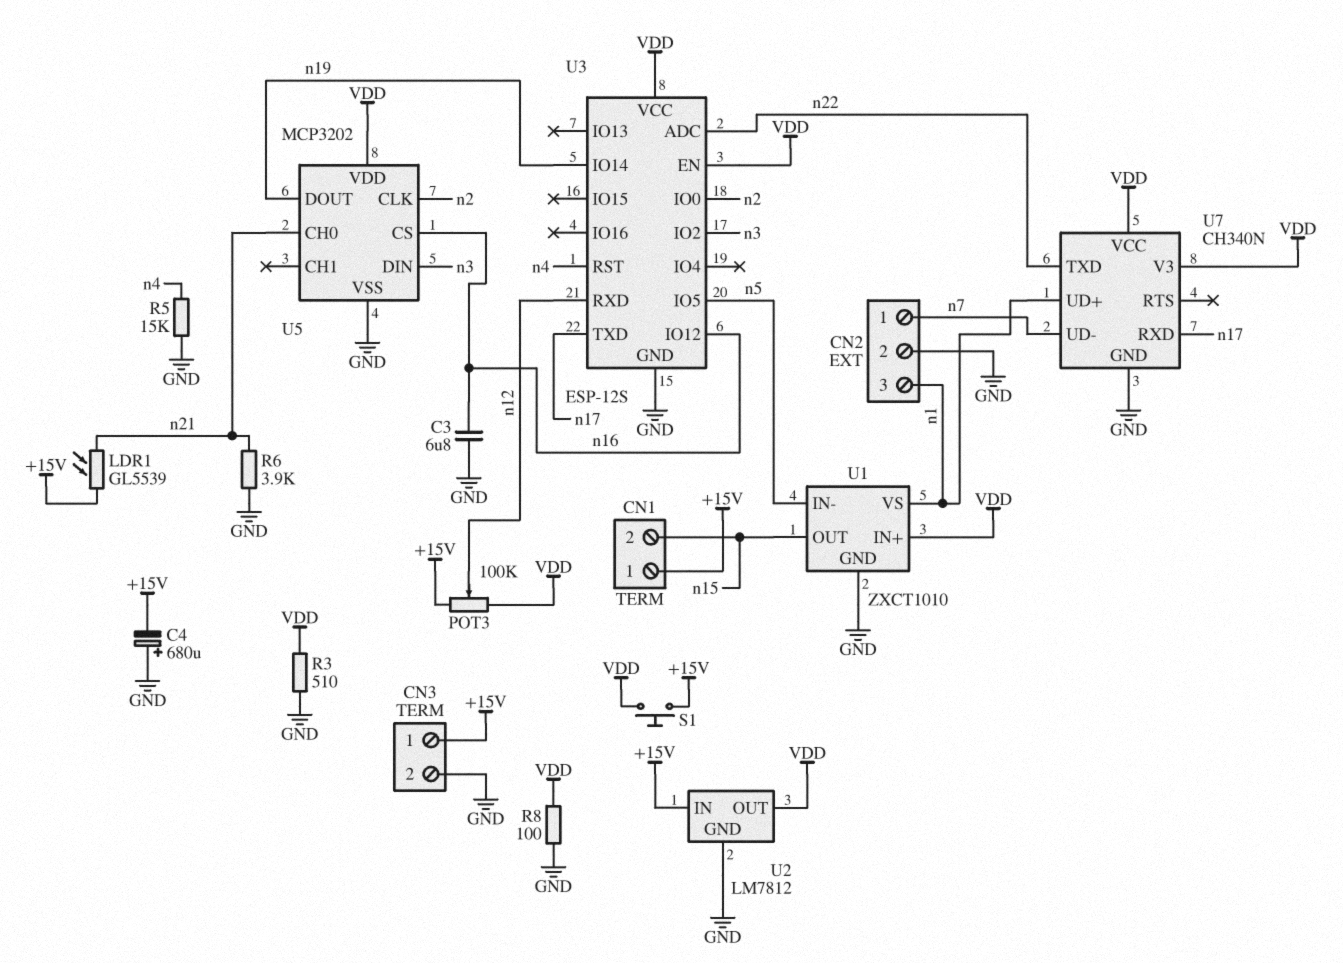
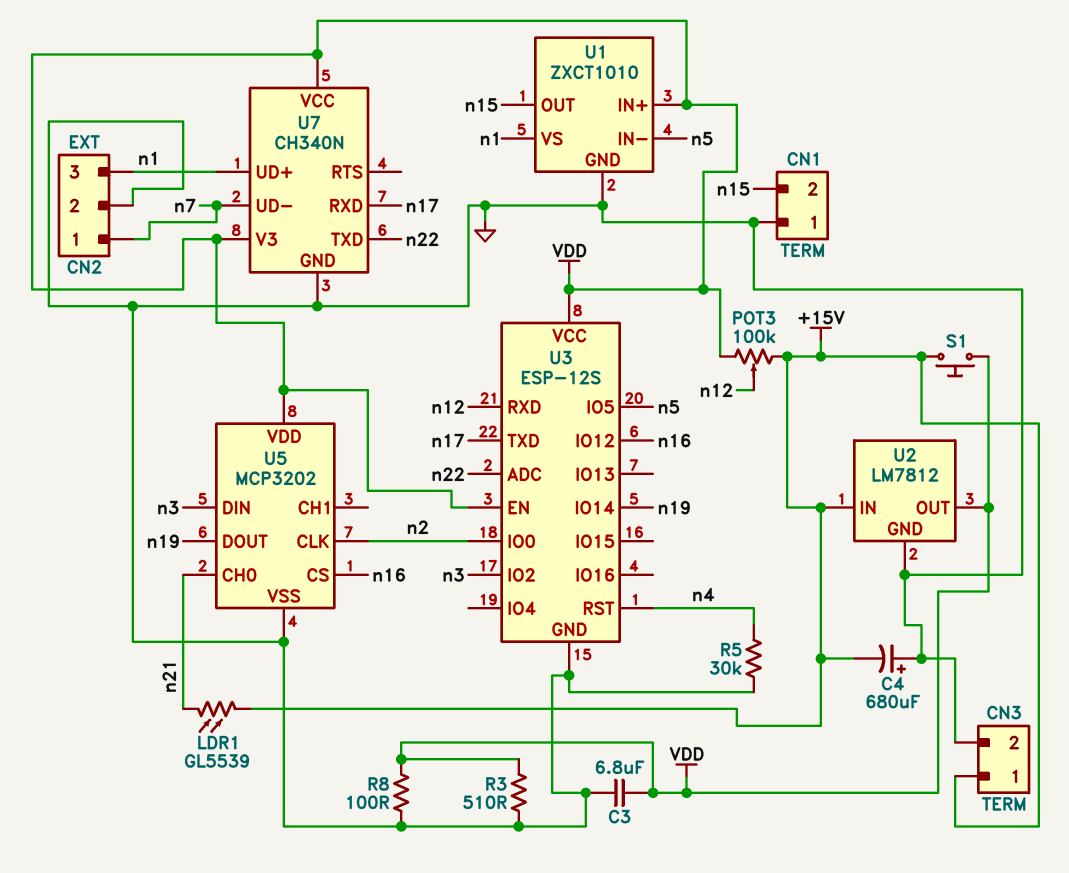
C3: 6.8uF (GND, n16) -> 6.8uF (GND, VDD)
CN1 pin 1: +15V -> GND
R5: 15k (GND, n4) -> 30k (GND, n4)
R6: 3.9k (GND, n21) -> none

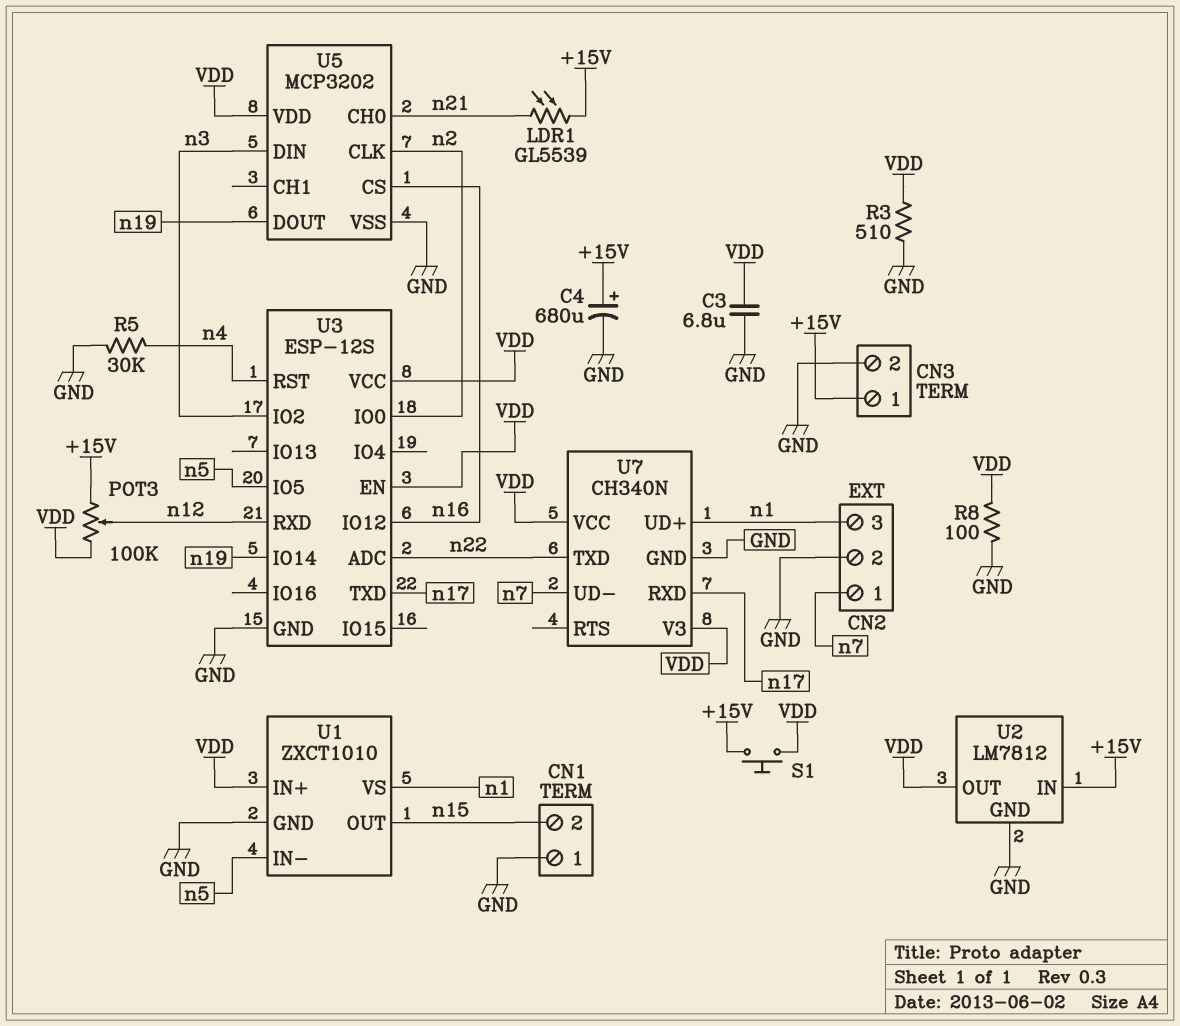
C4: 680uF (plus GND, minus +15V) -> 680uF (plus +15V, minus GND)

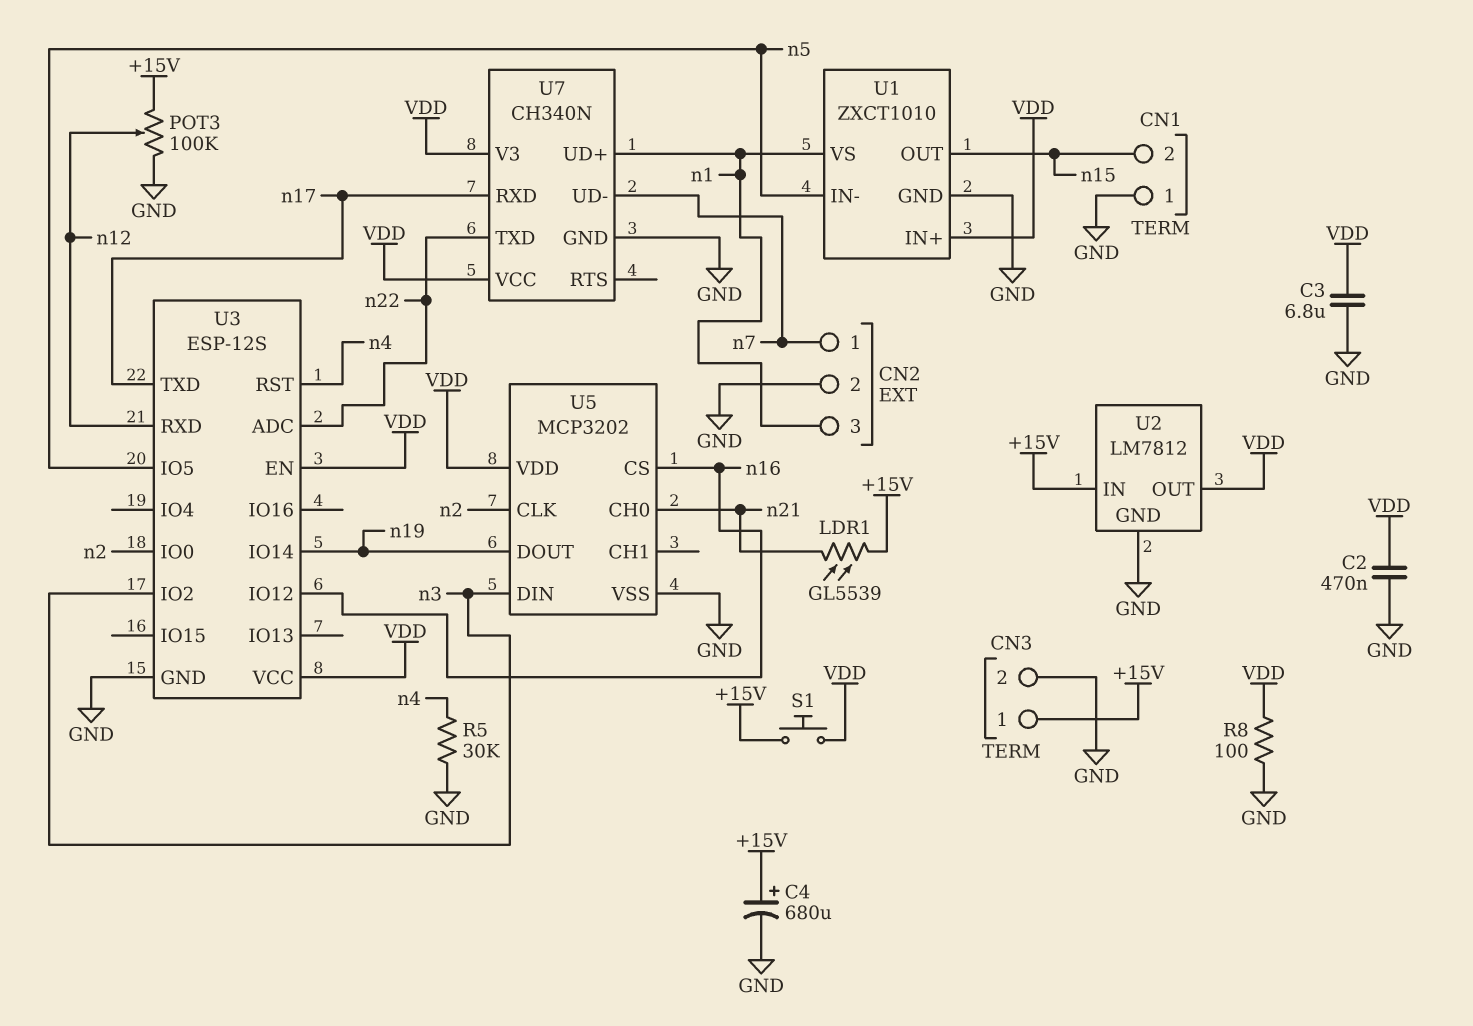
C2: none -> 470nF (GND, VDD)
POT3: 100k (+15V, VDD, wiper n12) -> 100k (+15V, GND, wiper n12)
R3: 510 (GND, VDD) -> none

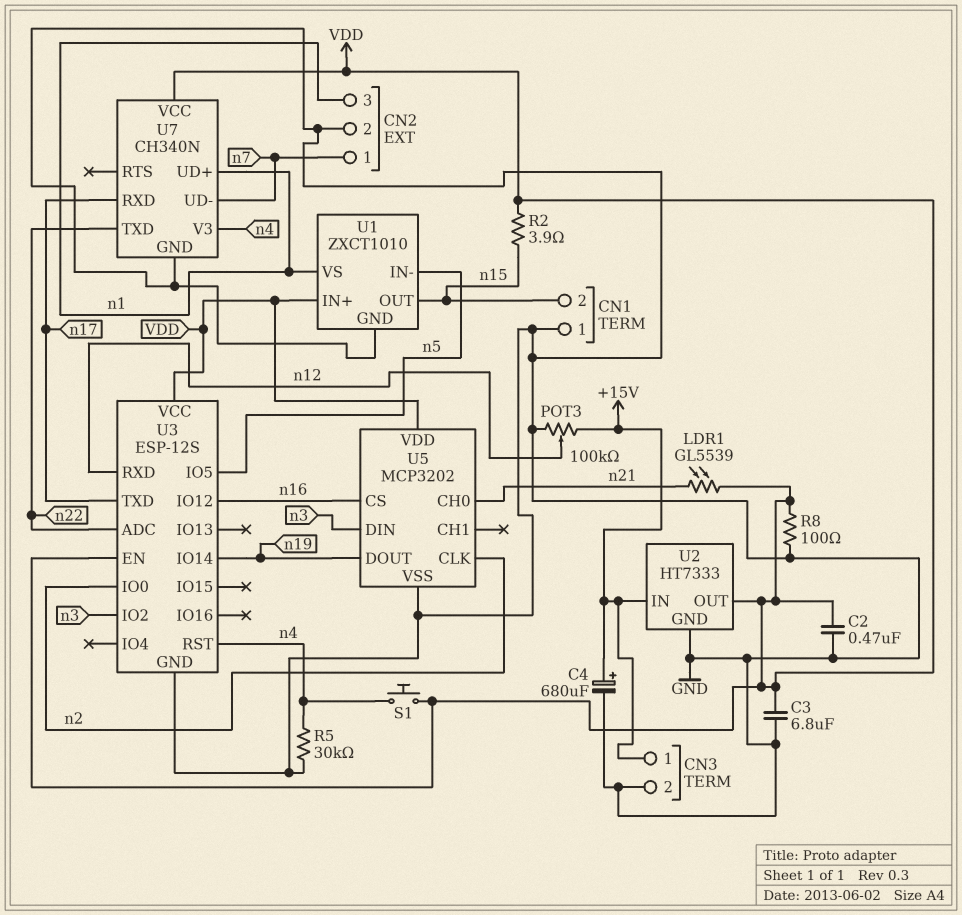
LDR1: GL5539 (+15V, n21) -> GL5539 (VDD, n21)
R2: none -> 3.9 (VDD, n15)
S1: button (+15V, VDD) -> button (VDD, n4)
U2: LM7812 -> HT7333
U7 pin V3: VDD -> n4

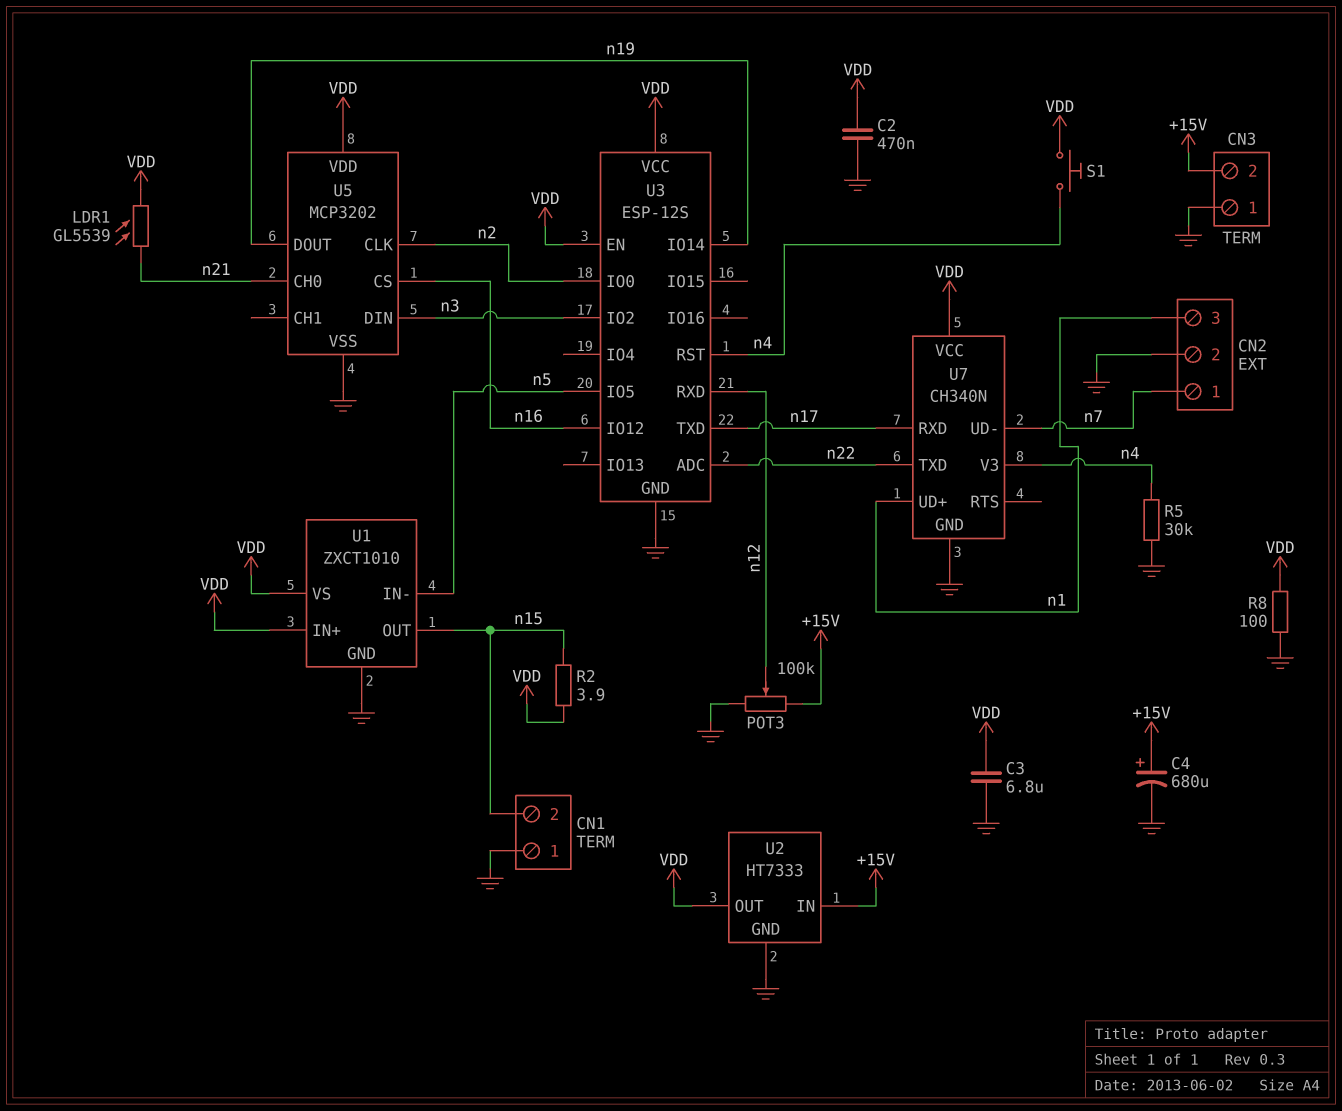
CN3 pin 1: +15V -> GND
CN3 pin 2: GND -> +15V
U1 pin VS: n1 -> VDD

